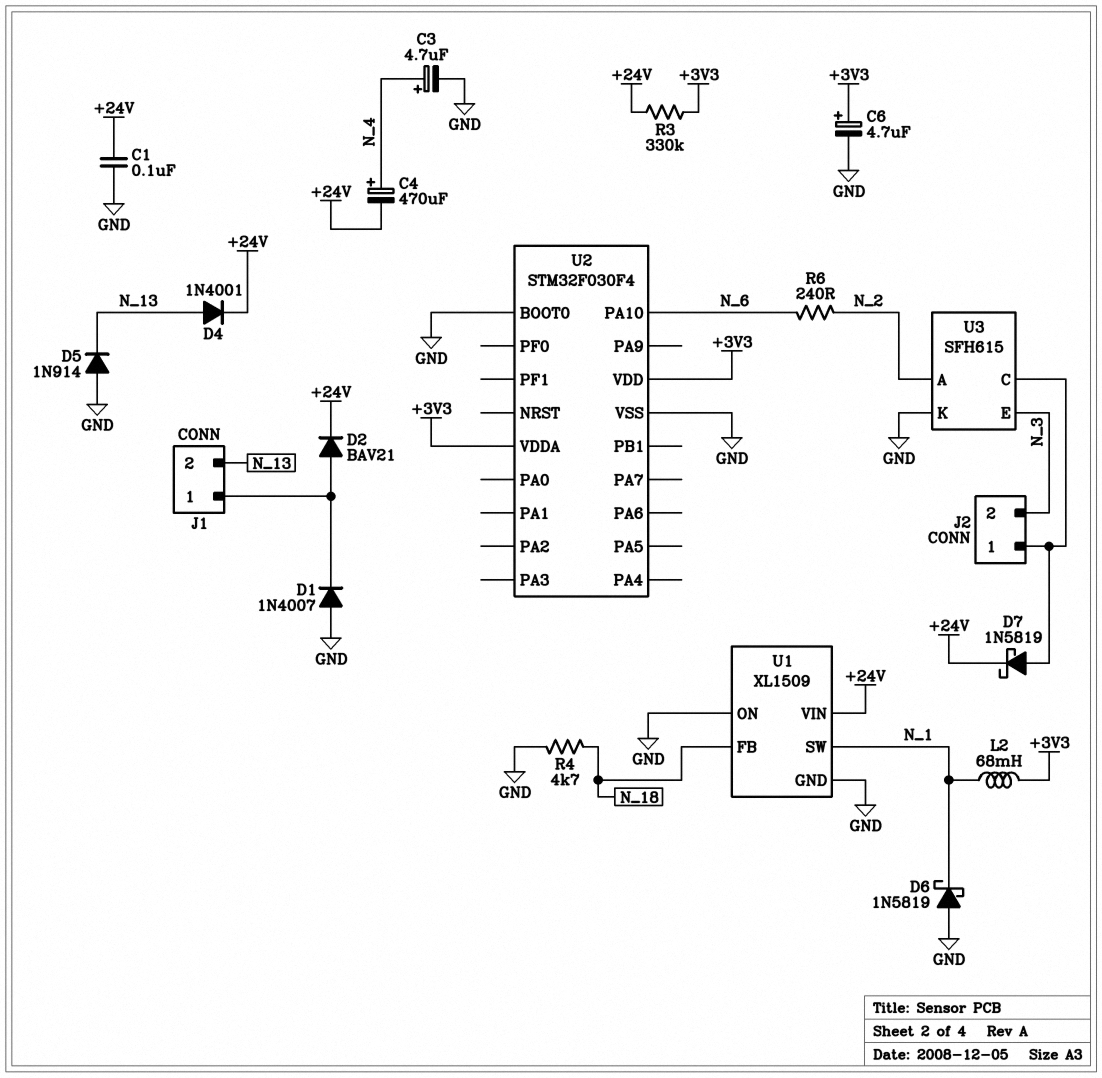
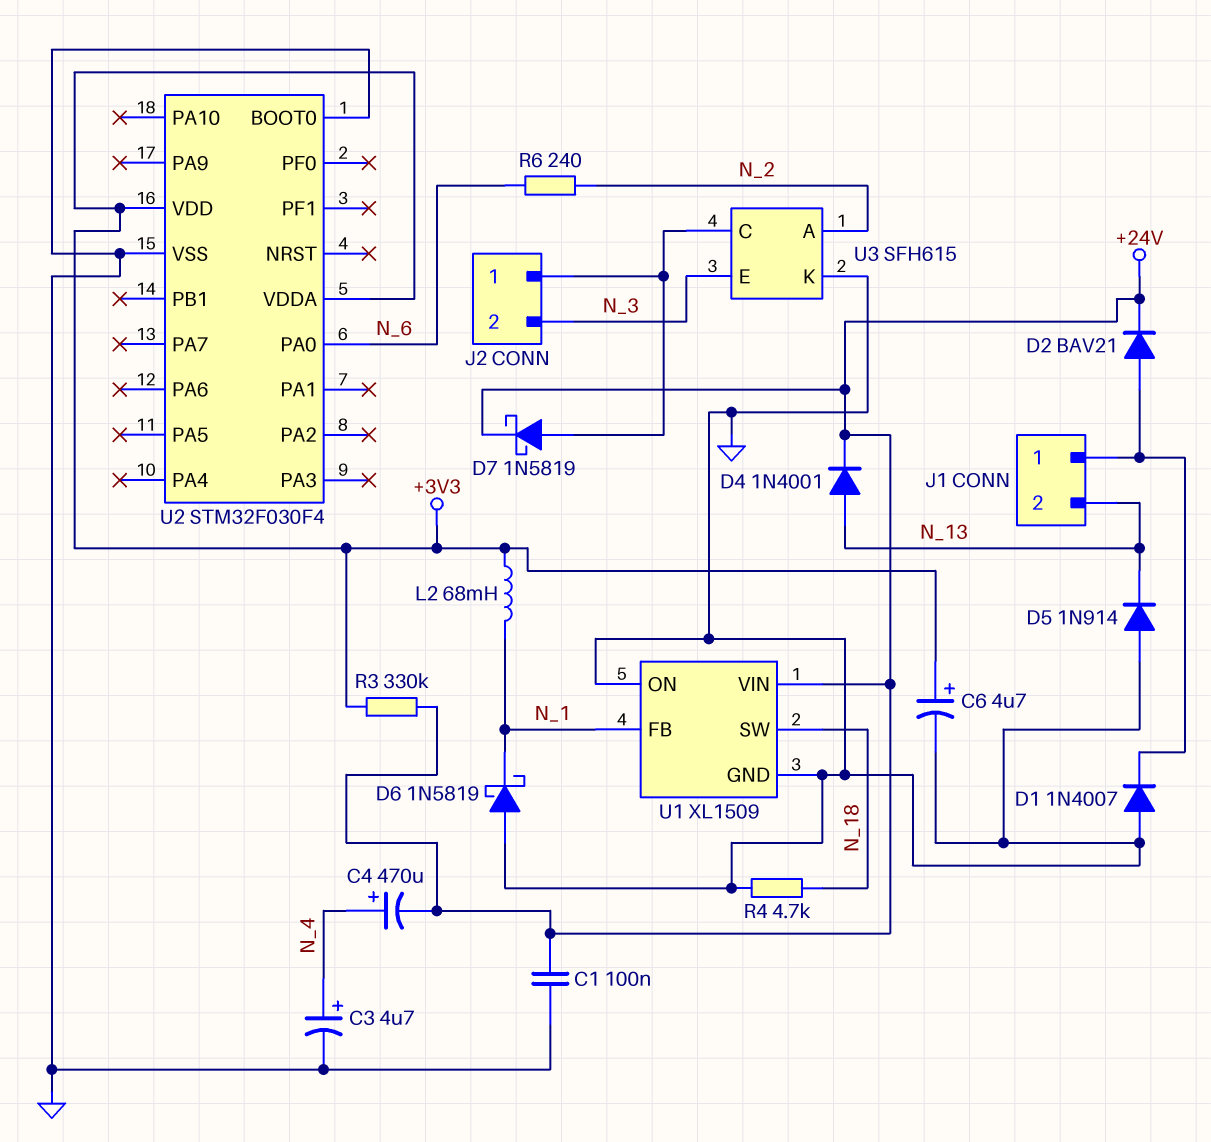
U1 pin FB: N_18 -> N_1
U1 pin SW: N_1 -> N_18
U2 pin PA0: none -> N_6
U2 pin PA10: N_6 -> none

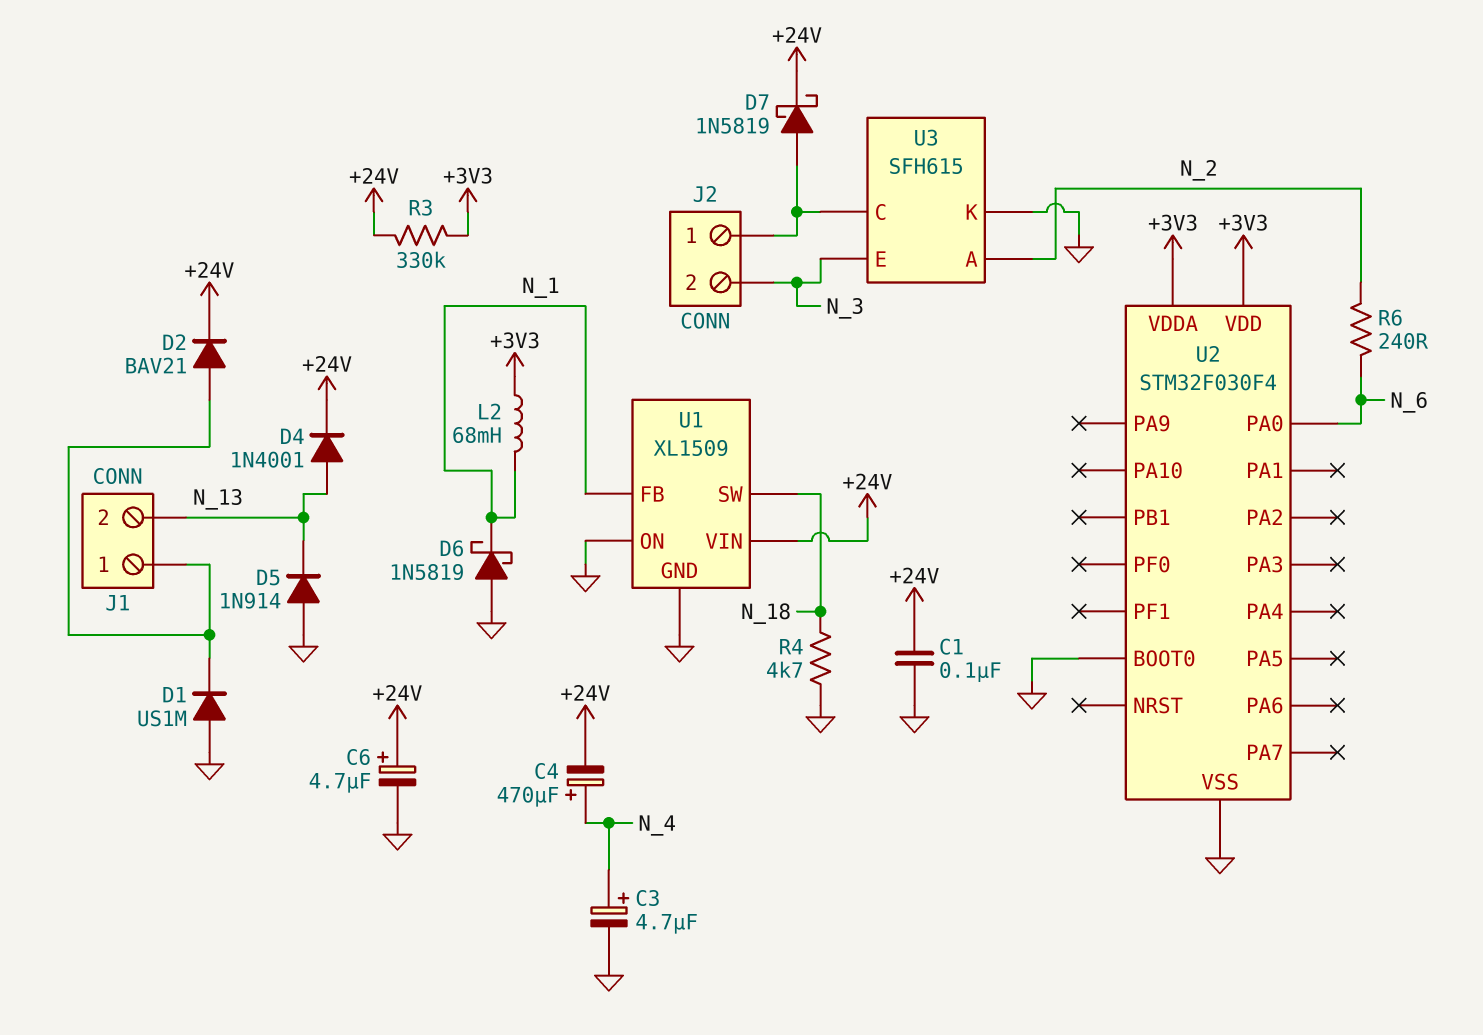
C6: 4.7uF (plus +3V3, minus GND) -> 4.7uF (plus +24V, minus GND)
D1: diode 1N4007 (A GND, K J1/1) -> diode US1M (A GND, K J1/1)

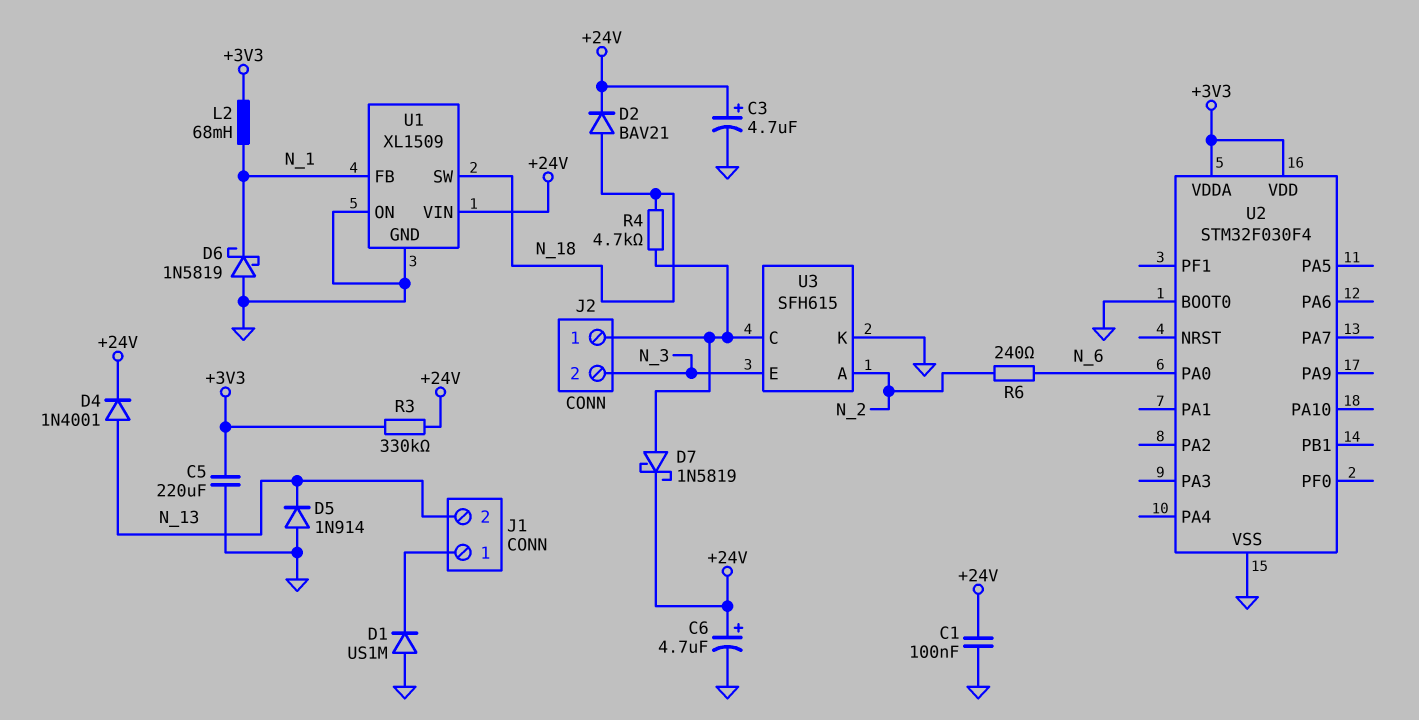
C3: 4.7uF (plus N_4, minus GND) -> 4.7uF (plus +24V, minus GND)
C4: 470uF (plus N_4, minus +24V) -> none
C5: none -> 220uF (+3V3, GND)
D2: diode BAV21 (A J1/1, K +24V) -> diode BAV21 (A N_18, K +24V)
R4: 4.7k (GND, N_18) -> 4.7k (J2/1, N_18)

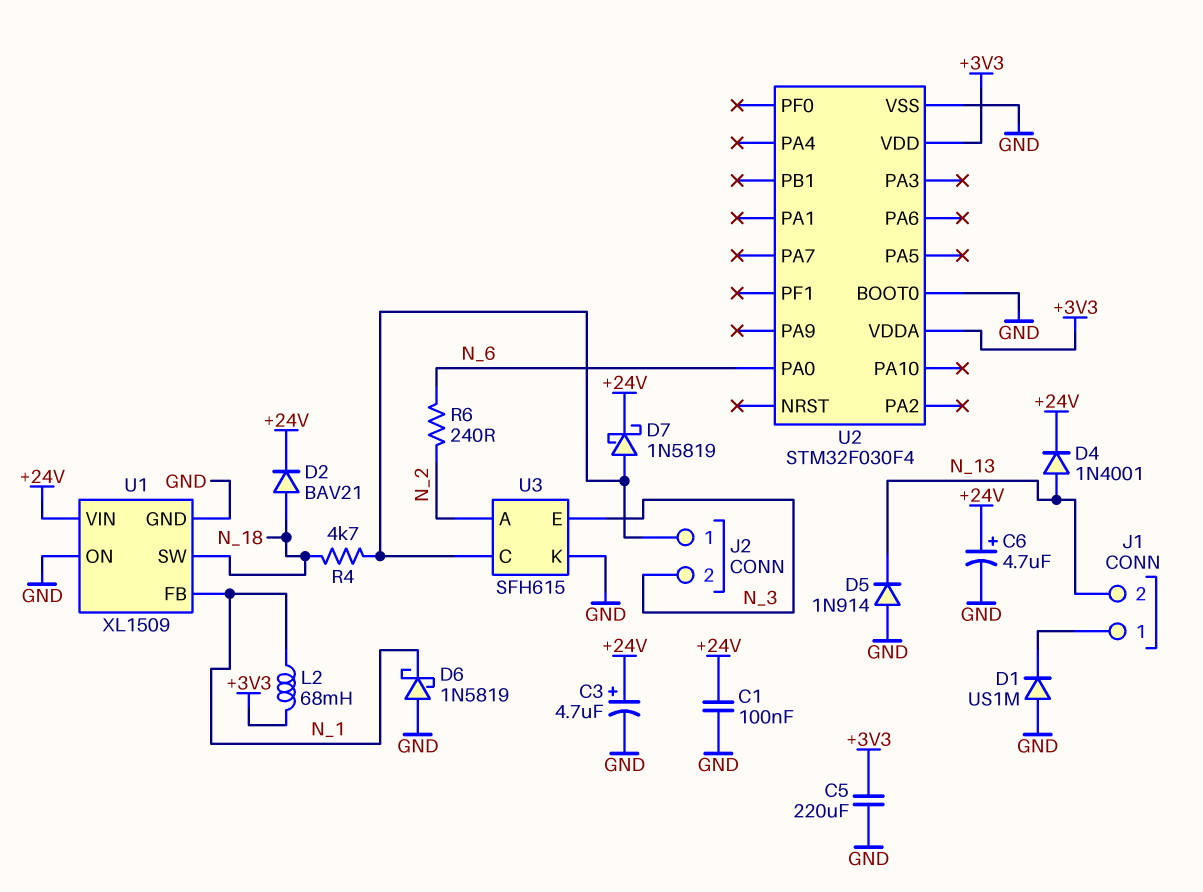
R3: 330k (+3V3, +24V) -> none

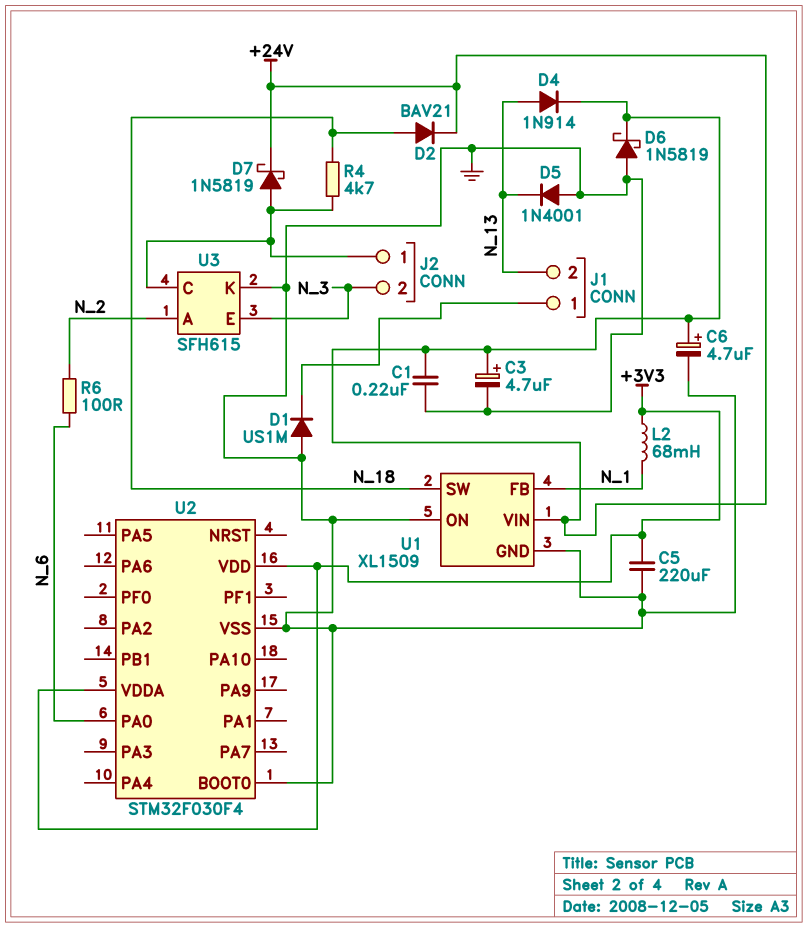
C1: 100nF (+24V, GND) -> 220nF (+24V, GND)
D4: diode 1N4001 (A N_13, K +24V) -> diode 1N914 (A N_13, K +24V)
D5: diode 1N914 (A GND, K N_13) -> diode 1N4001 (A GND, K N_13)
D6: schottky 1N5819 (A GND, K N_1) -> schottky 1N5819 (A GND, K +24V)
R6: 240 (N_2, N_6) -> 100 (N_2, N_6)

